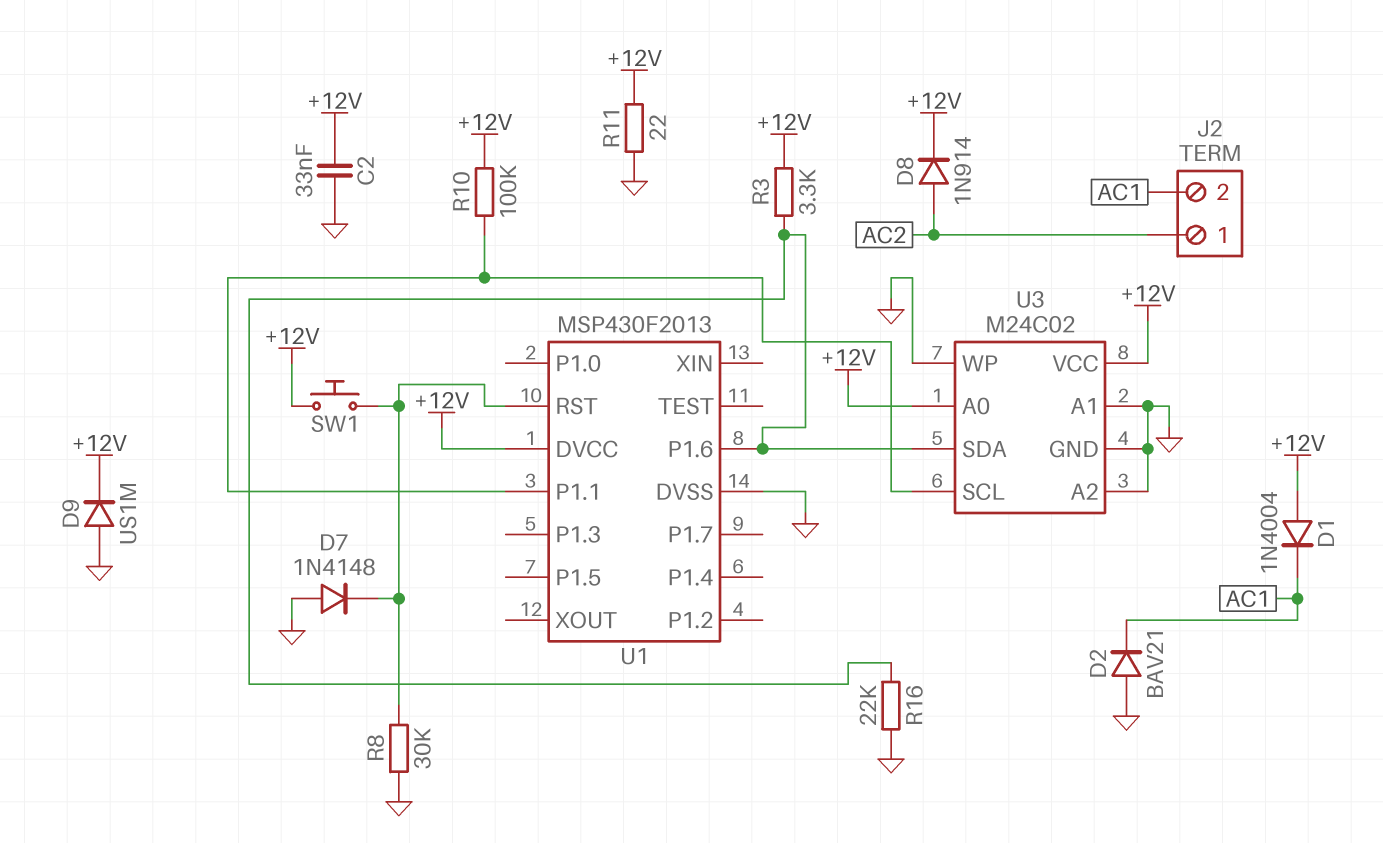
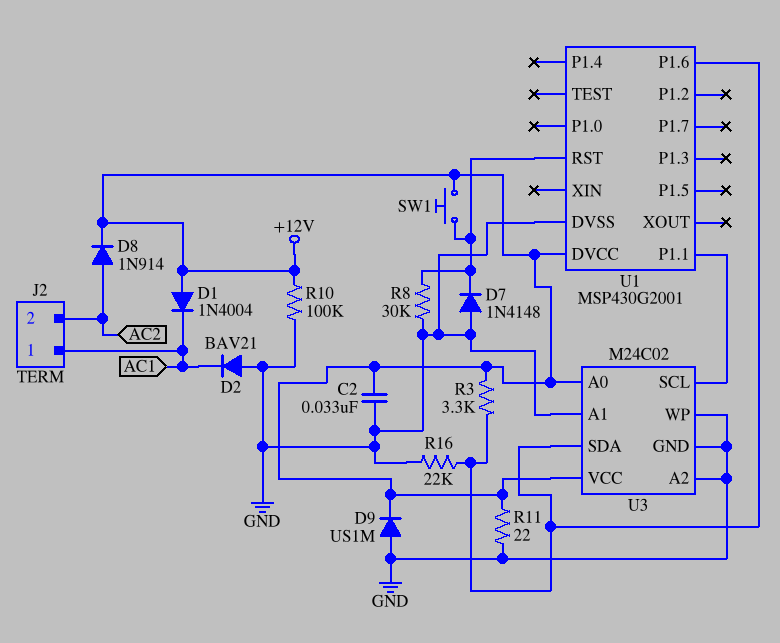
J2 pin 1: AC2 -> AC1
J2 pin 2: AC1 -> AC2
R10: 100k (+12V, U1/P1.1) -> 100k (+12V, GND)
U1: MSP430F2013 -> MSP430G2001

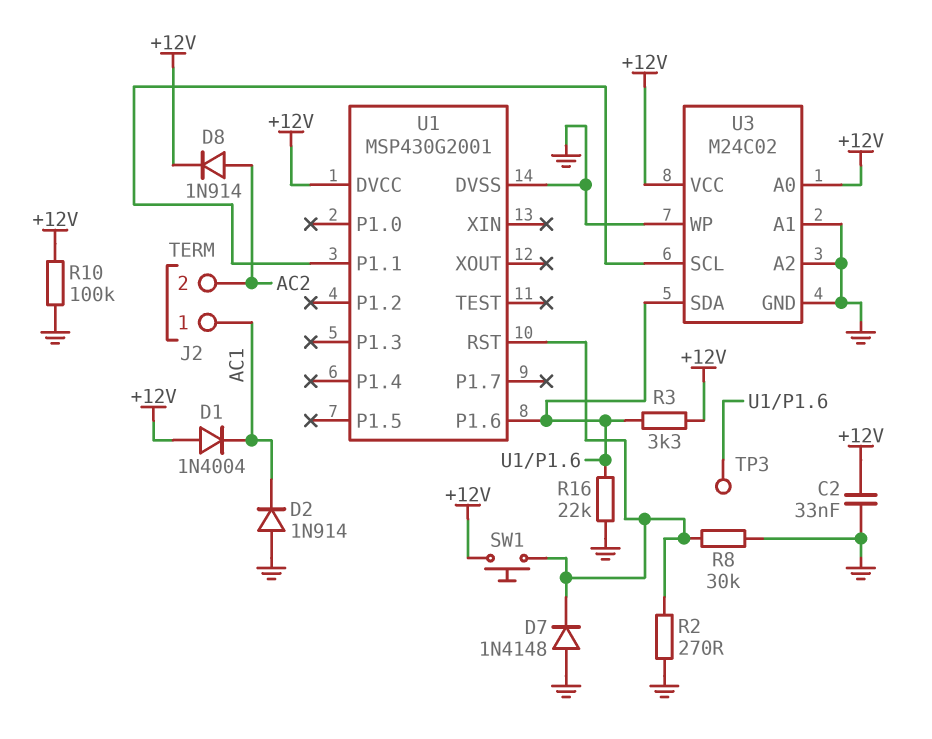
D2: diode BAV21 (A GND, K AC1) -> diode 1N914 (A GND, K AC1)
D9: diode US1M (A GND, K +12V) -> none
R2: none -> 270 (GND, U1/RST)
R11: 22 (+12V, GND) -> none
TP3: none -> test point (U1/P1.6)

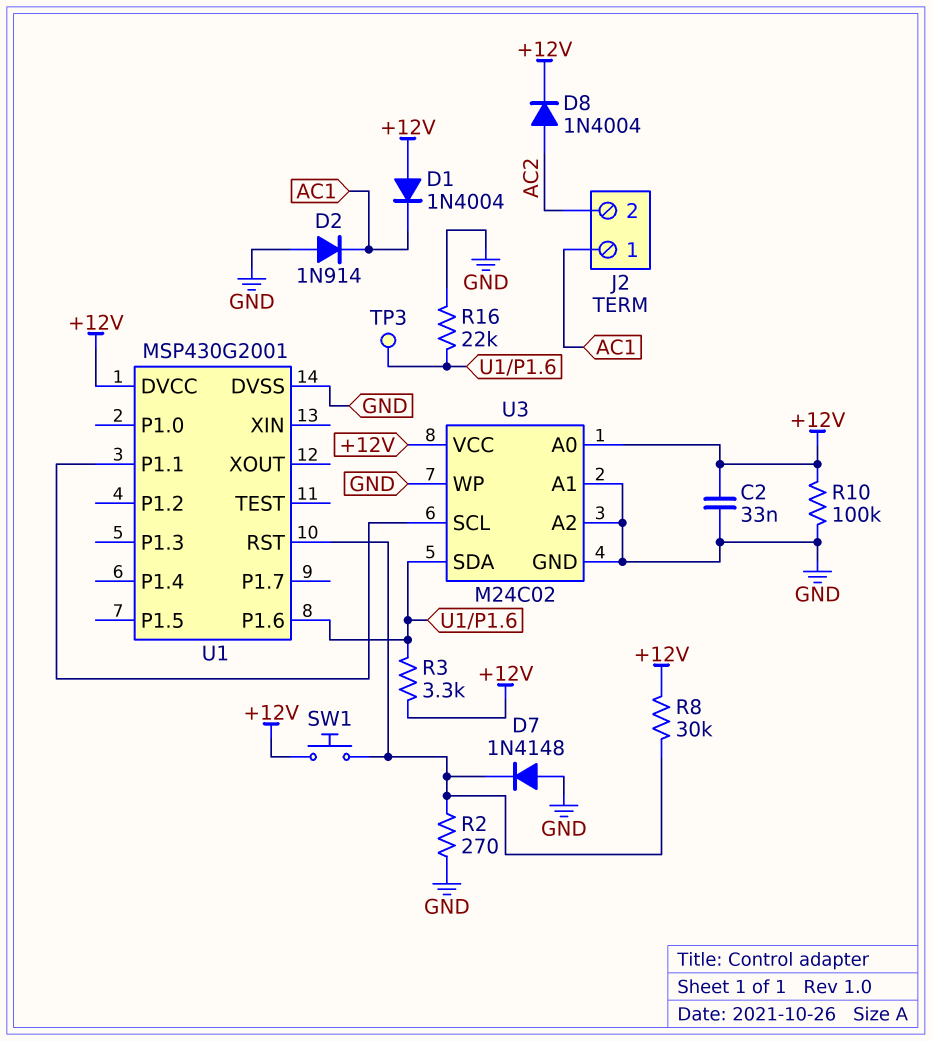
D8: diode 1N914 (A AC2, K +12V) -> diode 1N4004 (A AC2, K +12V)
R8: 30k (GND, U1/RST) -> 30k (+12V, U1/RST)

